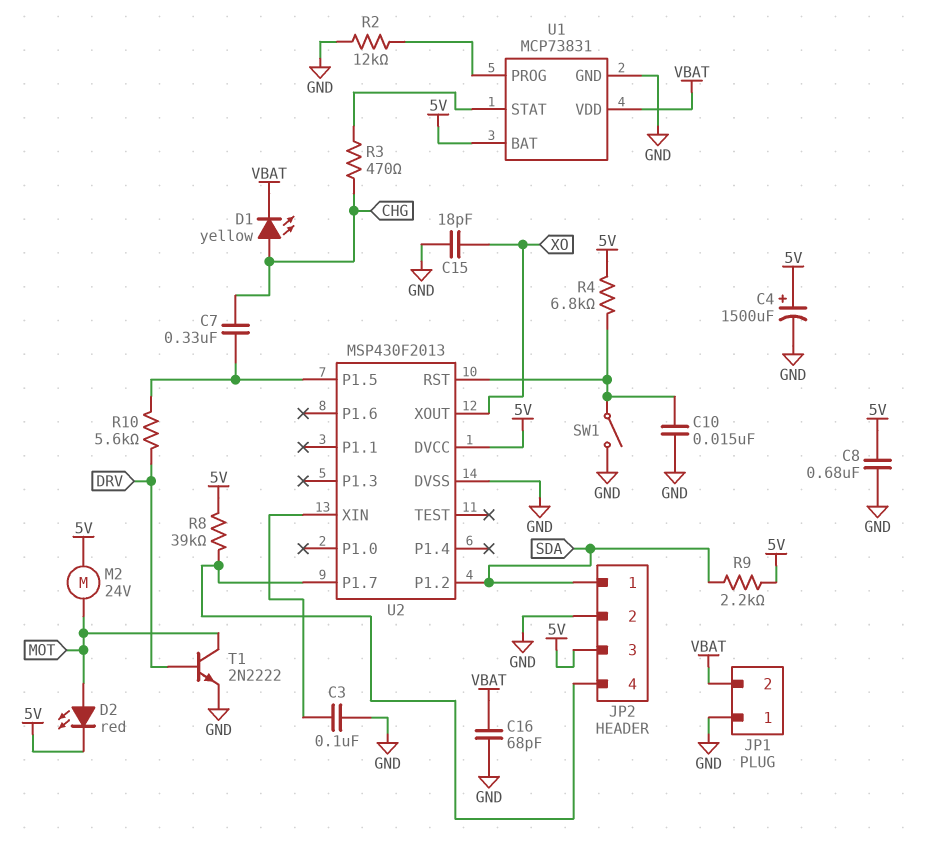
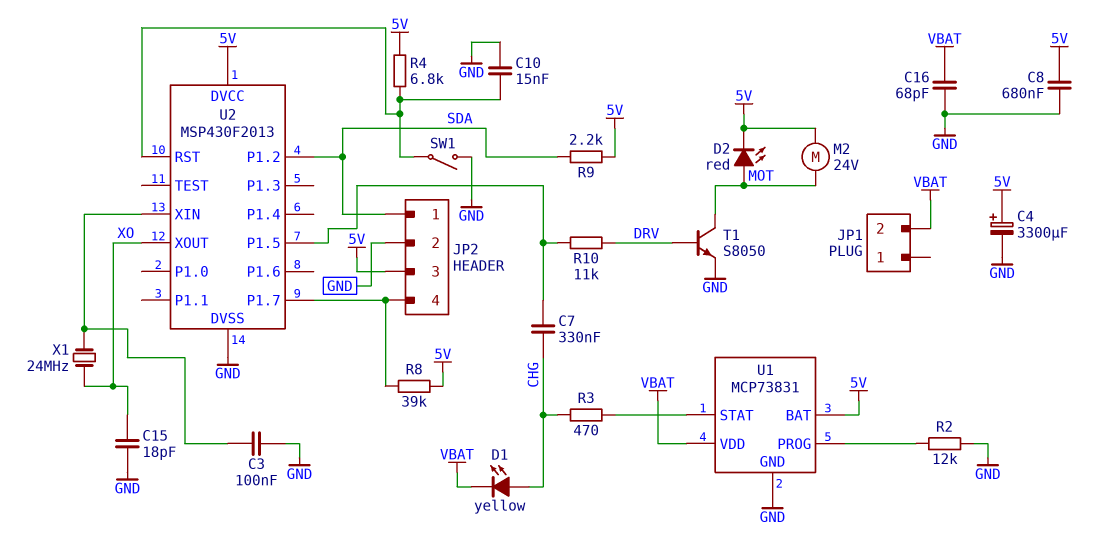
C4: 1500uF (plus 5V, minus GND) -> 3300uF (plus 5V, minus GND)
JP1 pin 1: GND -> none
R10: 5.6k (DRV, U2/P1.5) -> 11k (DRV, U2/P1.5)
T1: NPN 2N2222 (B DRV, C MOT, E GND) -> NPN S8050 (B DRV, C MOT, E GND)
X1: none -> 24MHz (U2/XIN, XO)

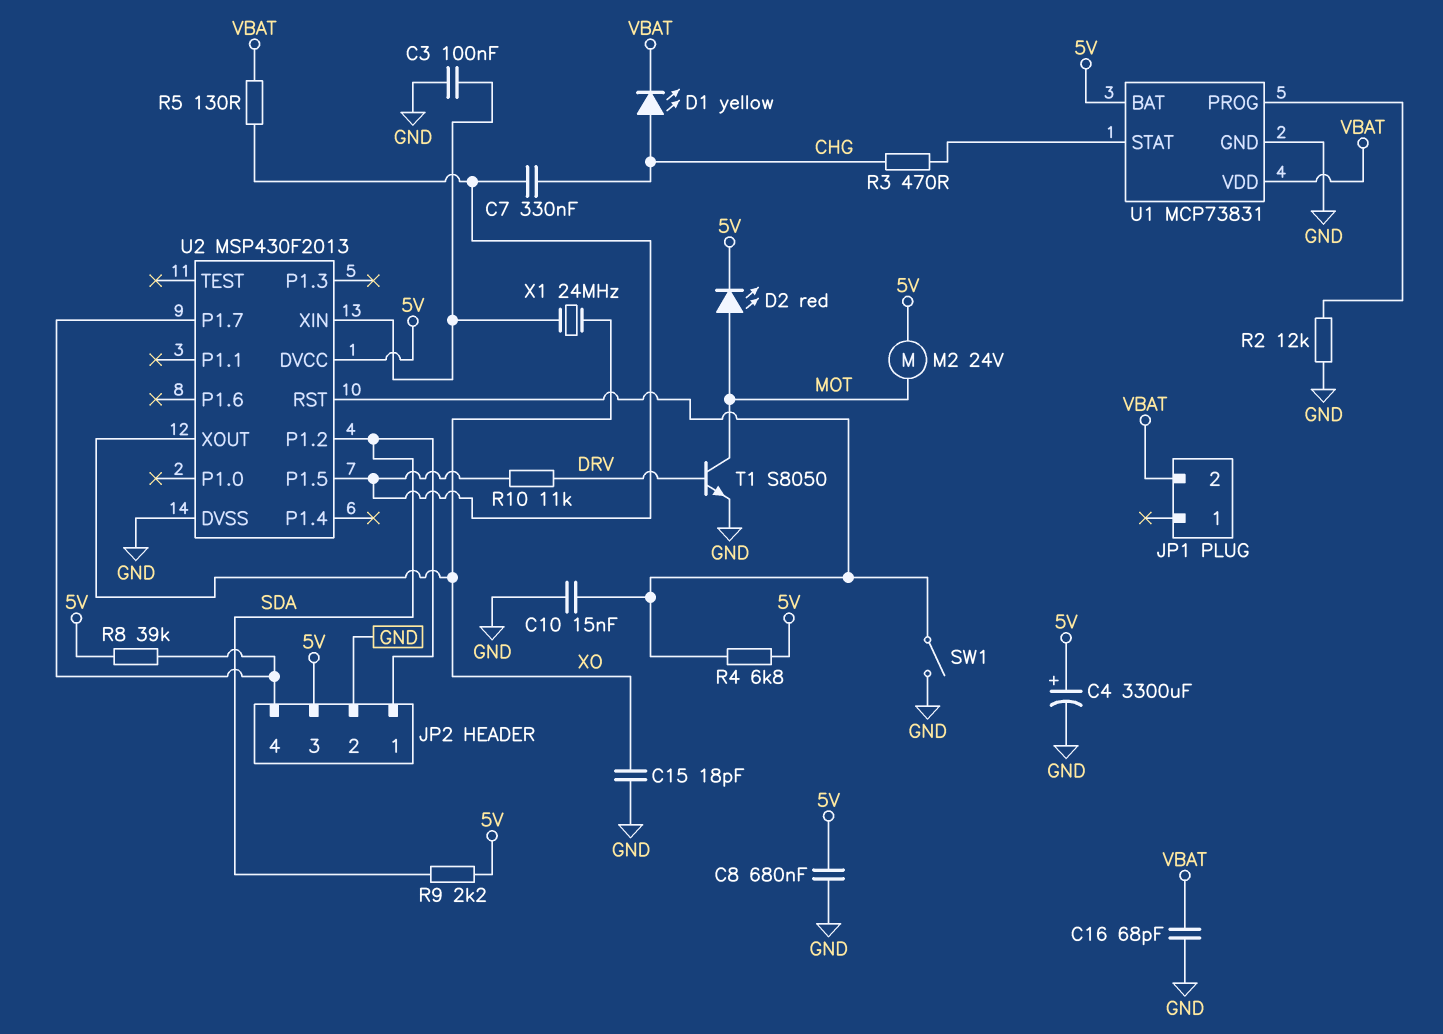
R5: none -> 130 (U2/P1.5, VBAT)

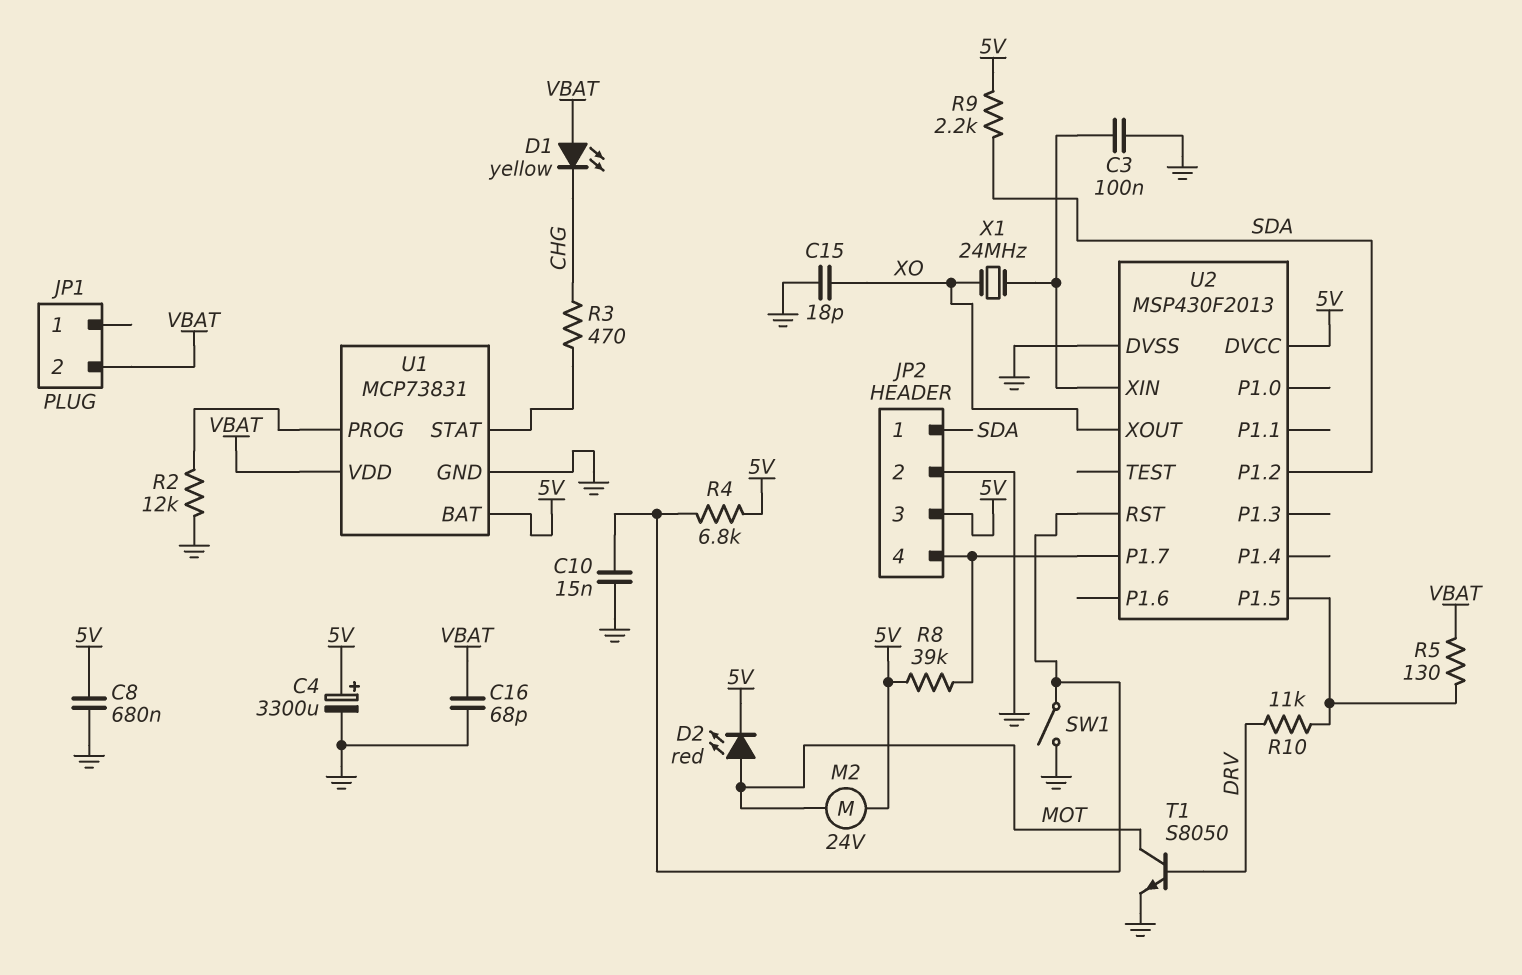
C7: 330nF (CHG, U2/P1.5) -> none
D1: LED yellow (A CHG, K VBAT) -> LED yellow (A VBAT, K CHG)

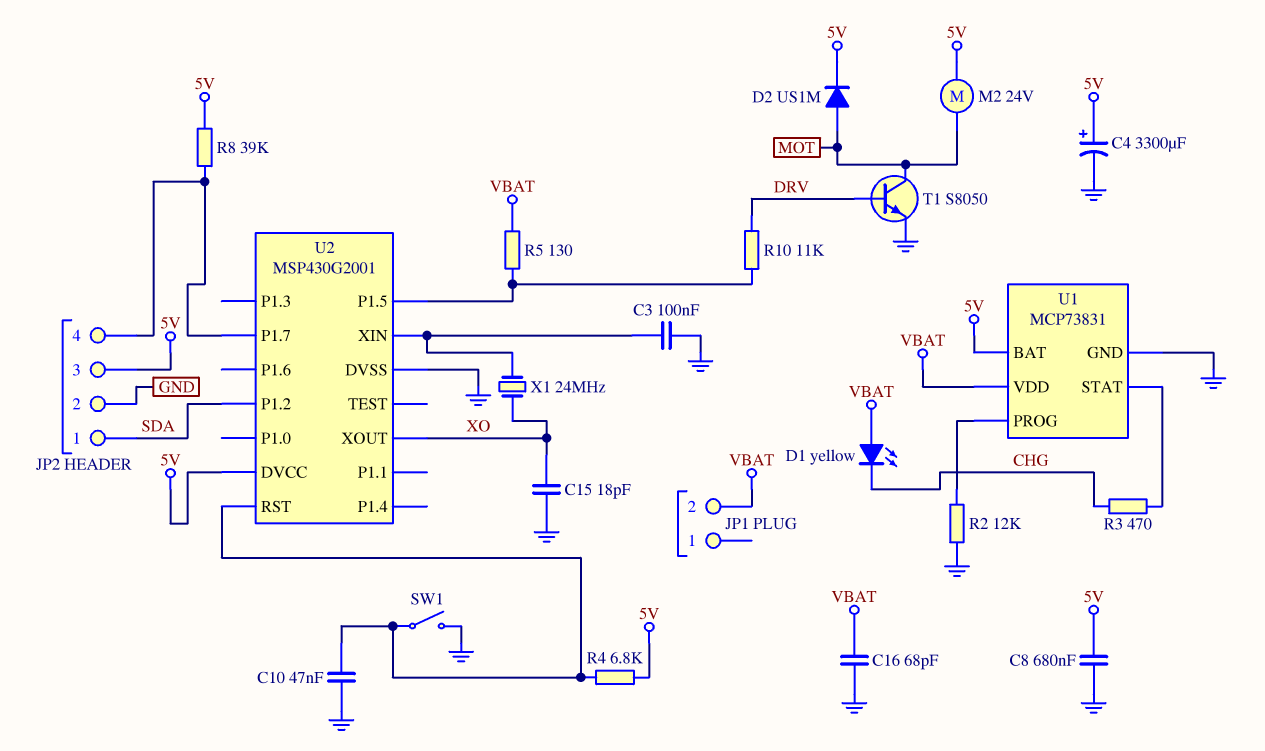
C10: 15nF (GND, U2/RST) -> 47nF (GND, U2/RST)
D2: LED red (A MOT, K 5V) -> diode US1M (A MOT, K 5V)
R9: 2.2k (5V, SDA) -> none
U2: MSP430F2013 -> MSP430G2001

